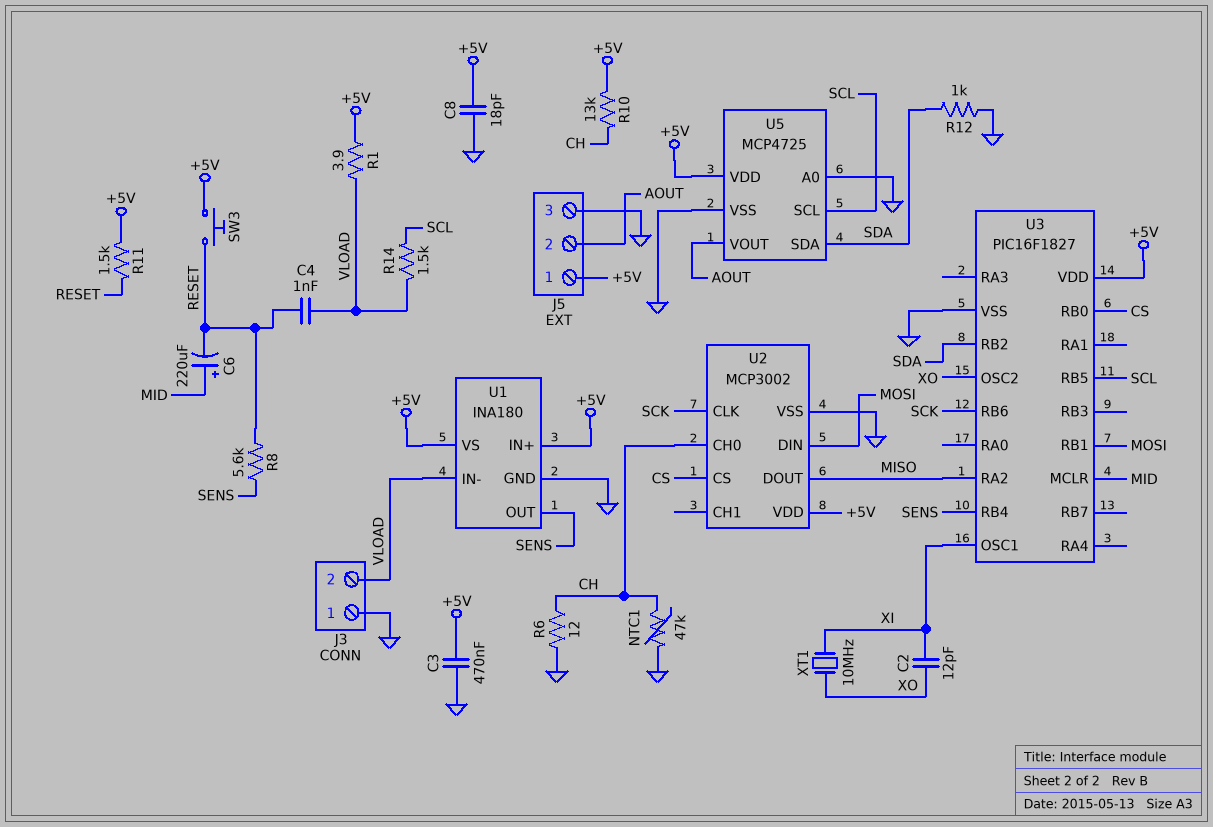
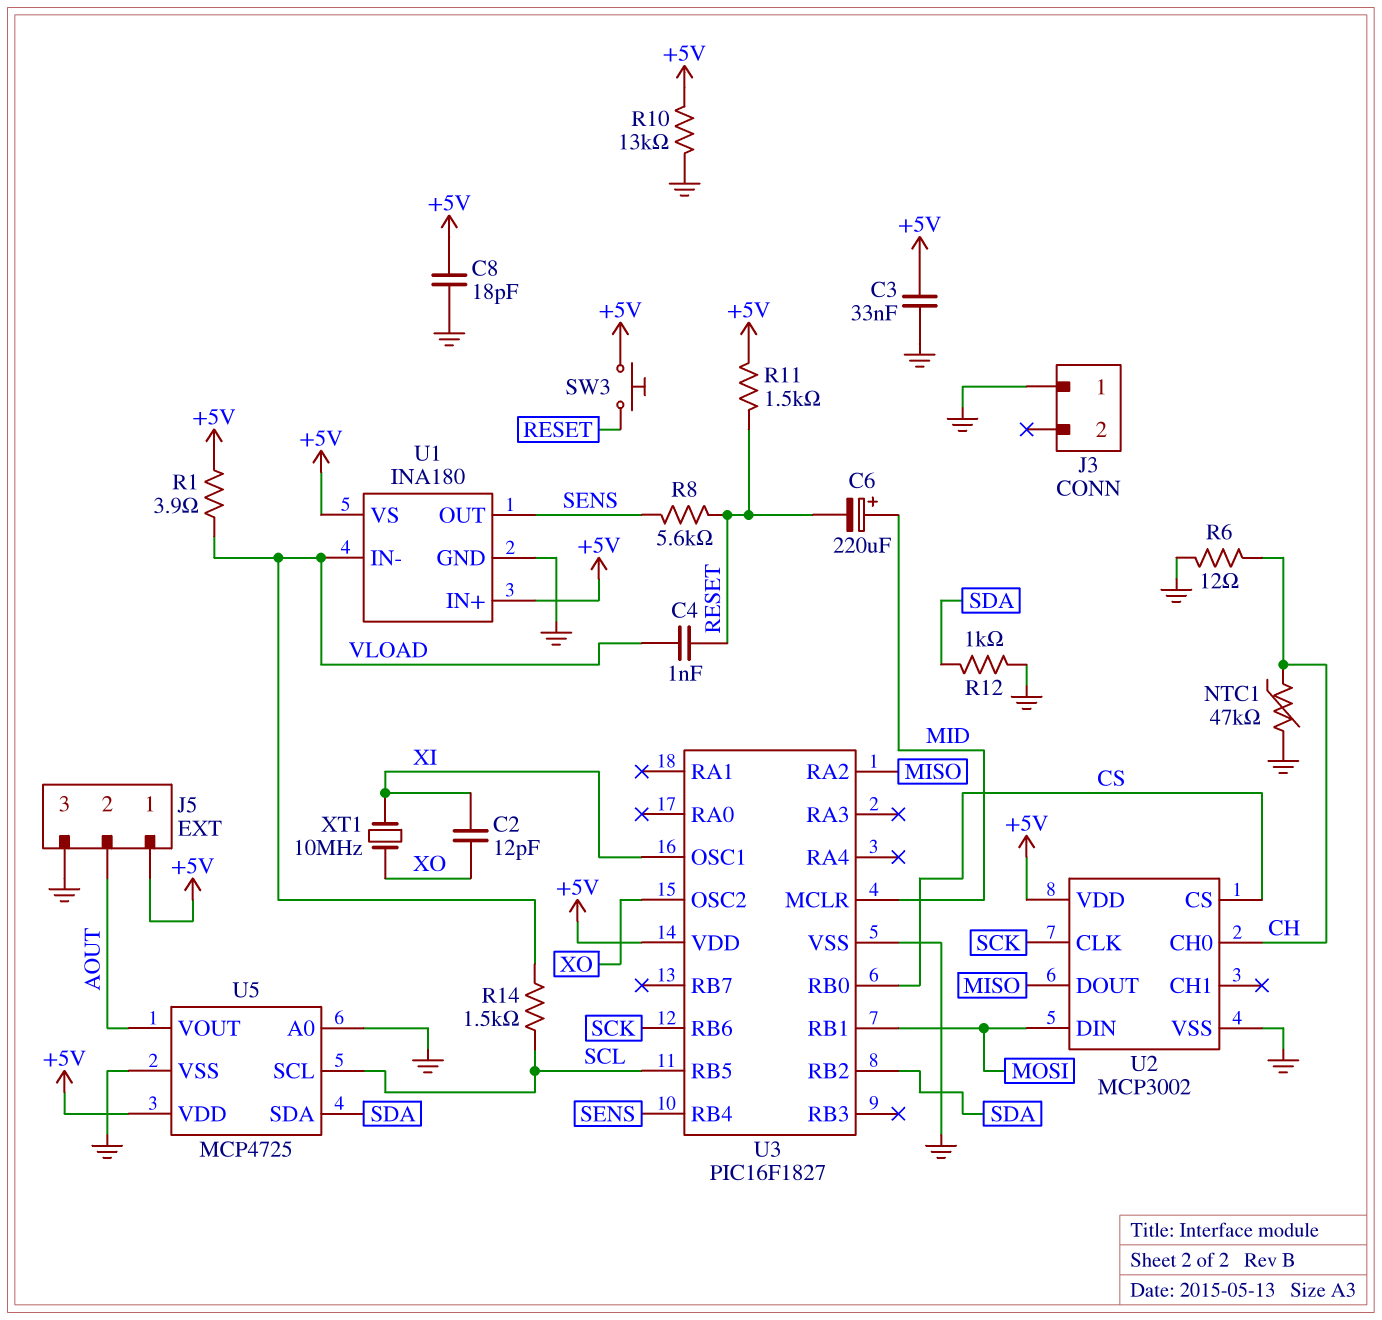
C3: 470nF (+5V, GND) -> 33nF (+5V, GND)
J3 pin 2: VLOAD -> none
R10: 13k (+5V, CH) -> 13k (+5V, GND)

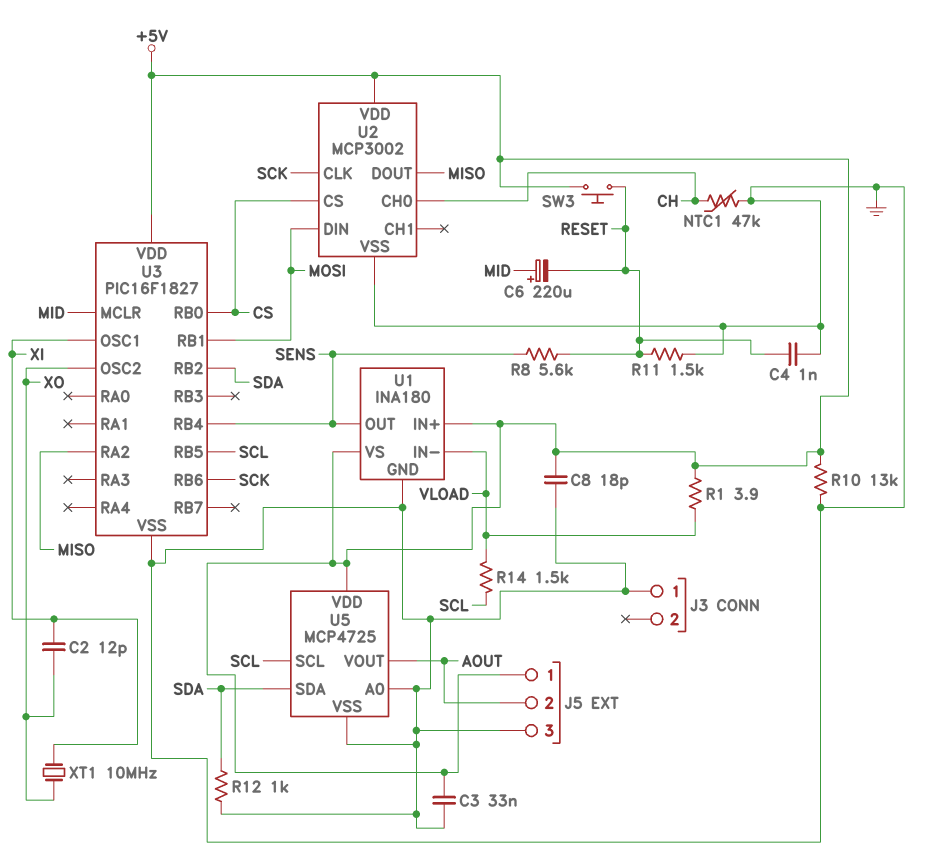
C4: 1nF (RESET, VLOAD) -> 1nF (GND, RESET)
R6: 12 (CH, GND) -> none
R11: 1.5k (+5V, RESET) -> 1.5k (GND, RESET)

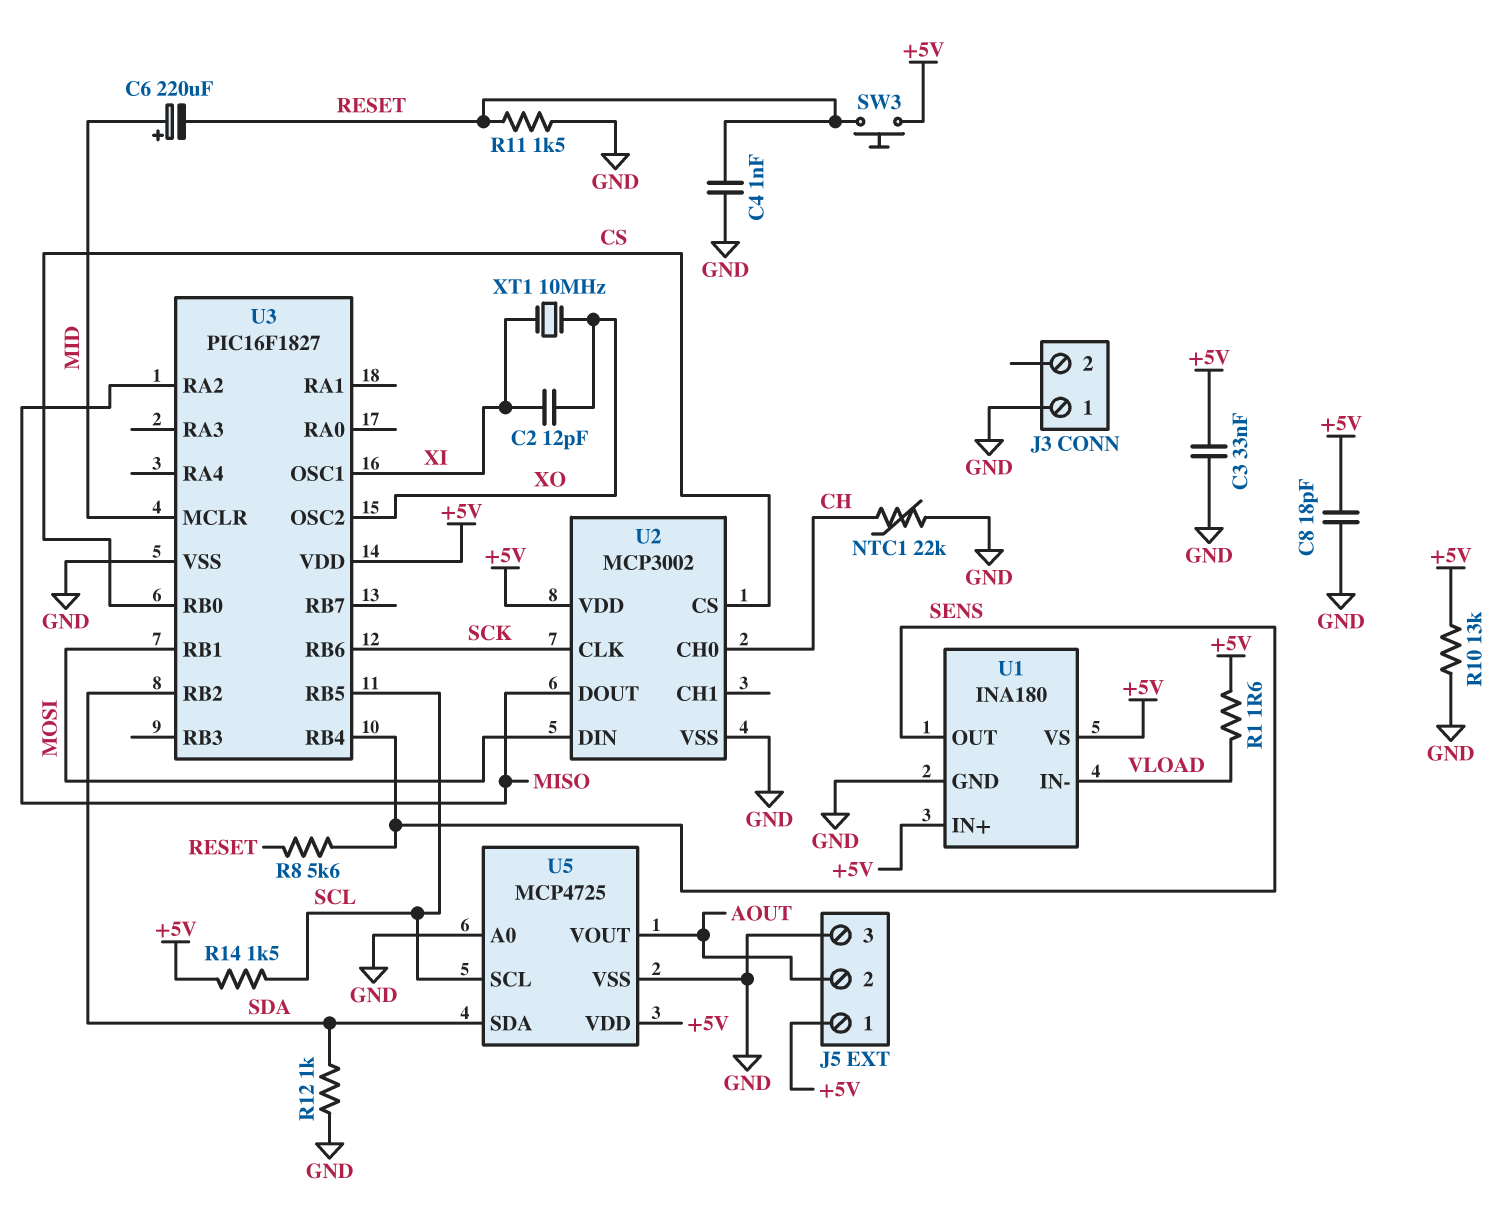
NTC1: 47k (CH, GND) -> 22k (CH, GND)
R1: 3.9 (+5V, VLOAD) -> 1.6 (+5V, VLOAD)
R14: 1.5k (SCL, VLOAD) -> 1.5k (+5V, SCL)

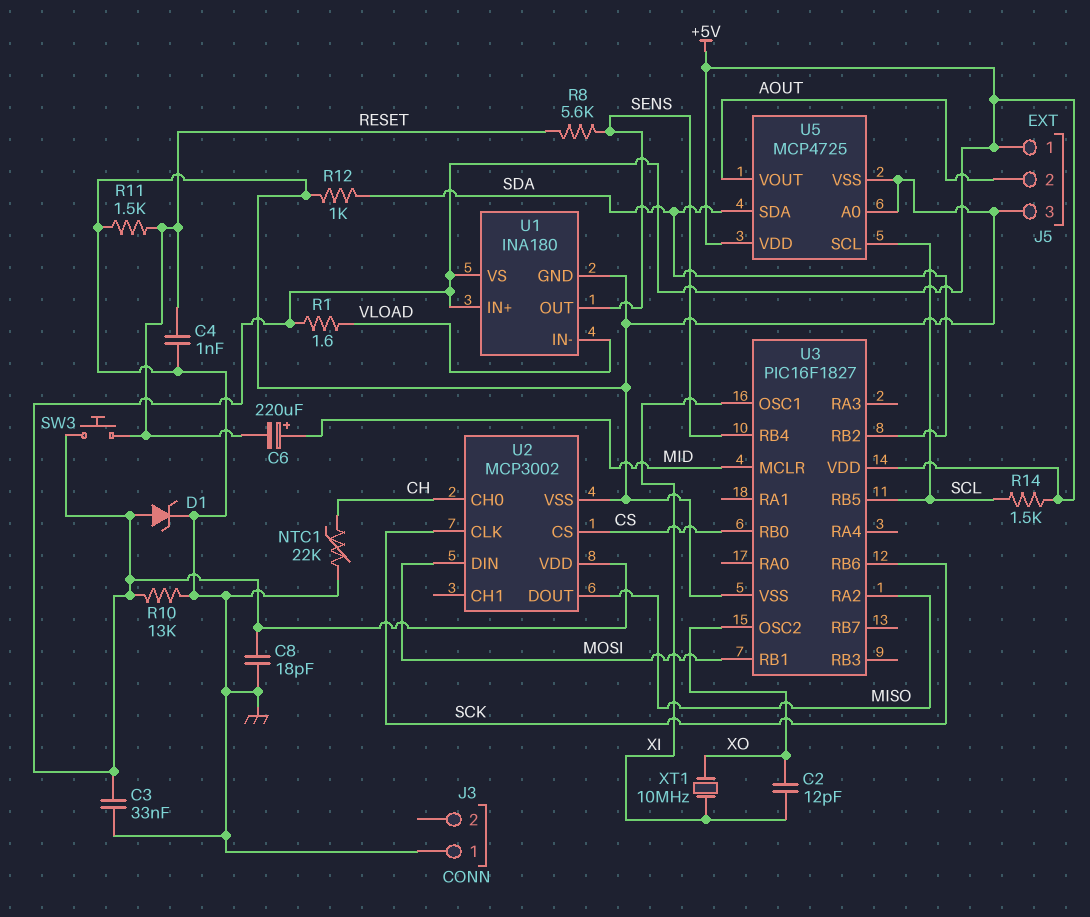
D1: none -> zener (A +5V, K GND)

